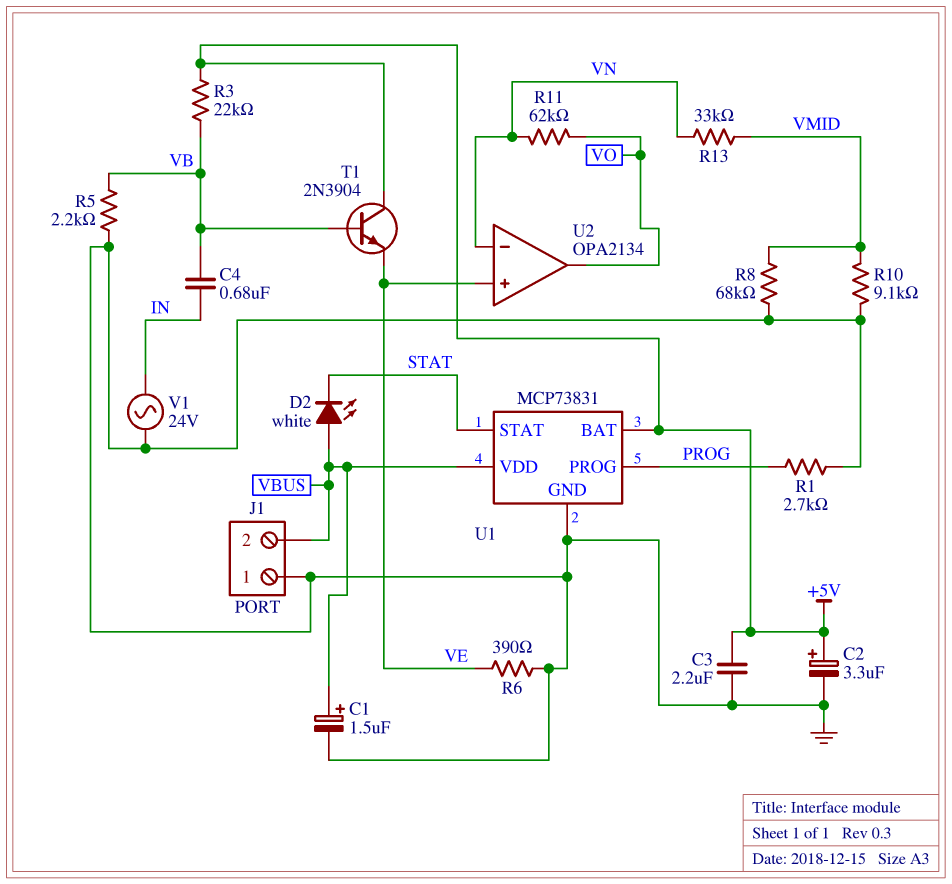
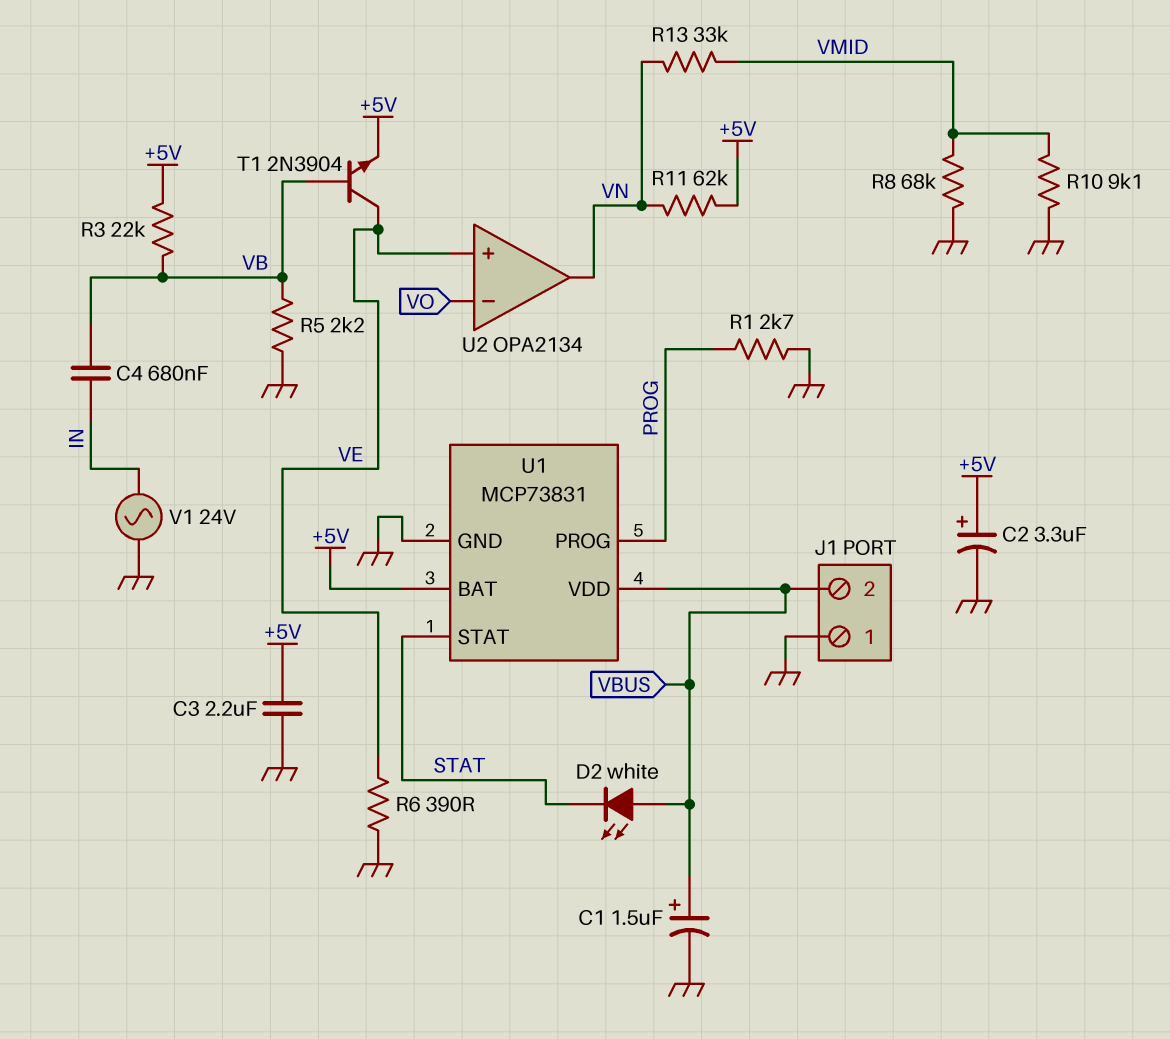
R11: 62k (VN, VO) -> 62k (+5V, VN)
T1: NPN 2N3904 (B VB, C +5V, E VE) -> NPN 2N3904 (B VB, C VE, E +5V)
U2 pin in-: VN -> VO
U2 pin out: VO -> VN

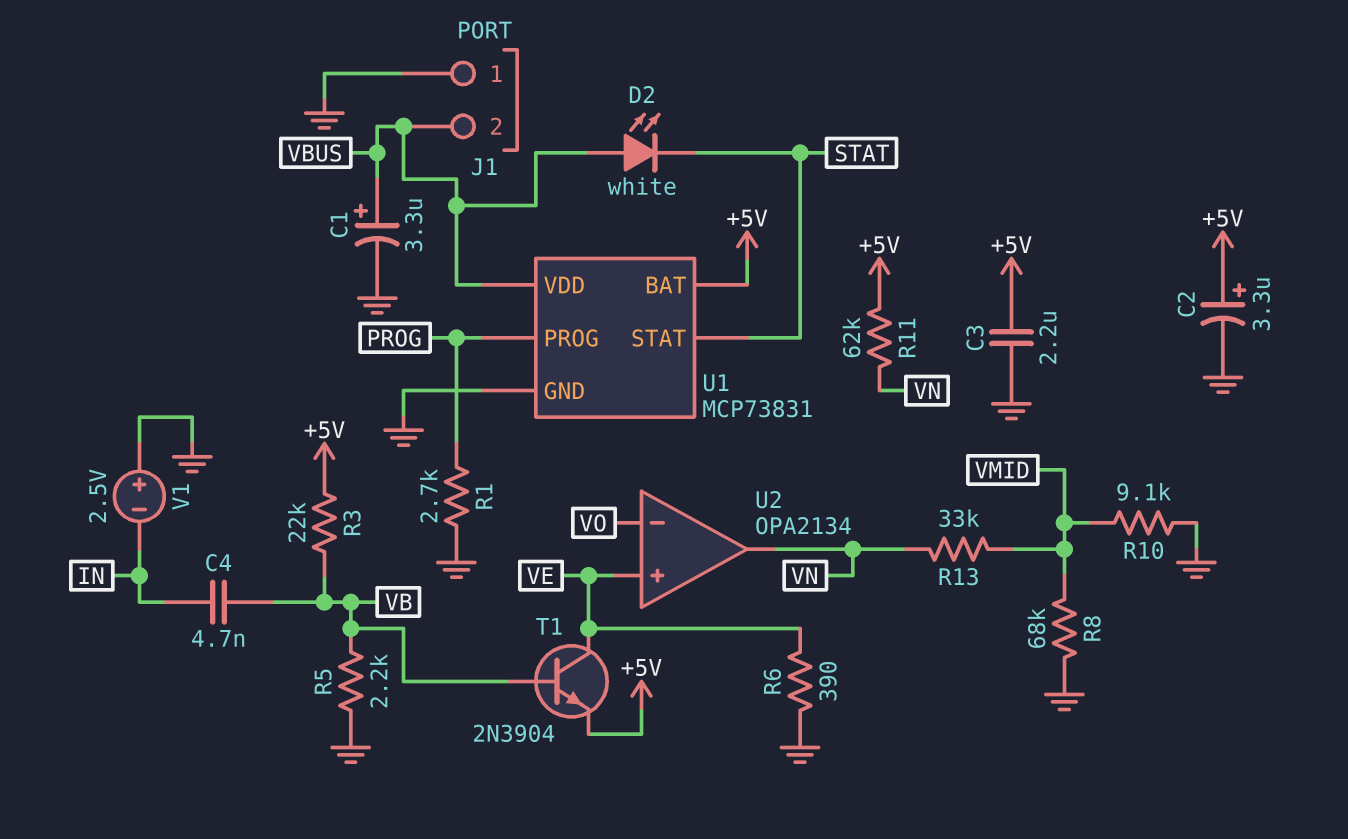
C1: 1.5uF (plus VBUS, minus GND) -> 3.3uF (plus VBUS, minus GND)
C4: 680nF (IN, VB) -> 4.7nF (IN, VB)
V1: AC 24V (GND, IN) -> 2.5V (plus GND, minus IN)

